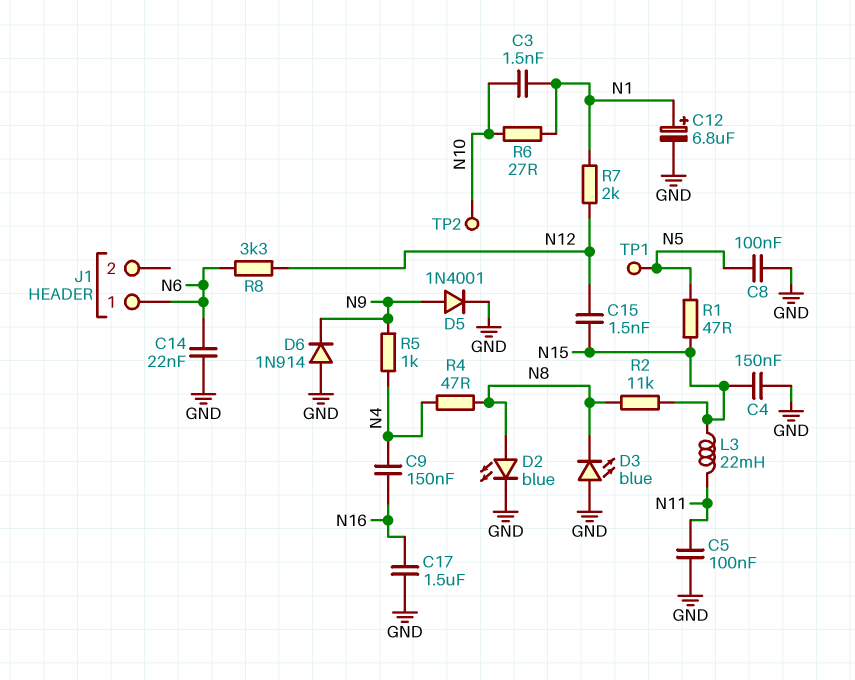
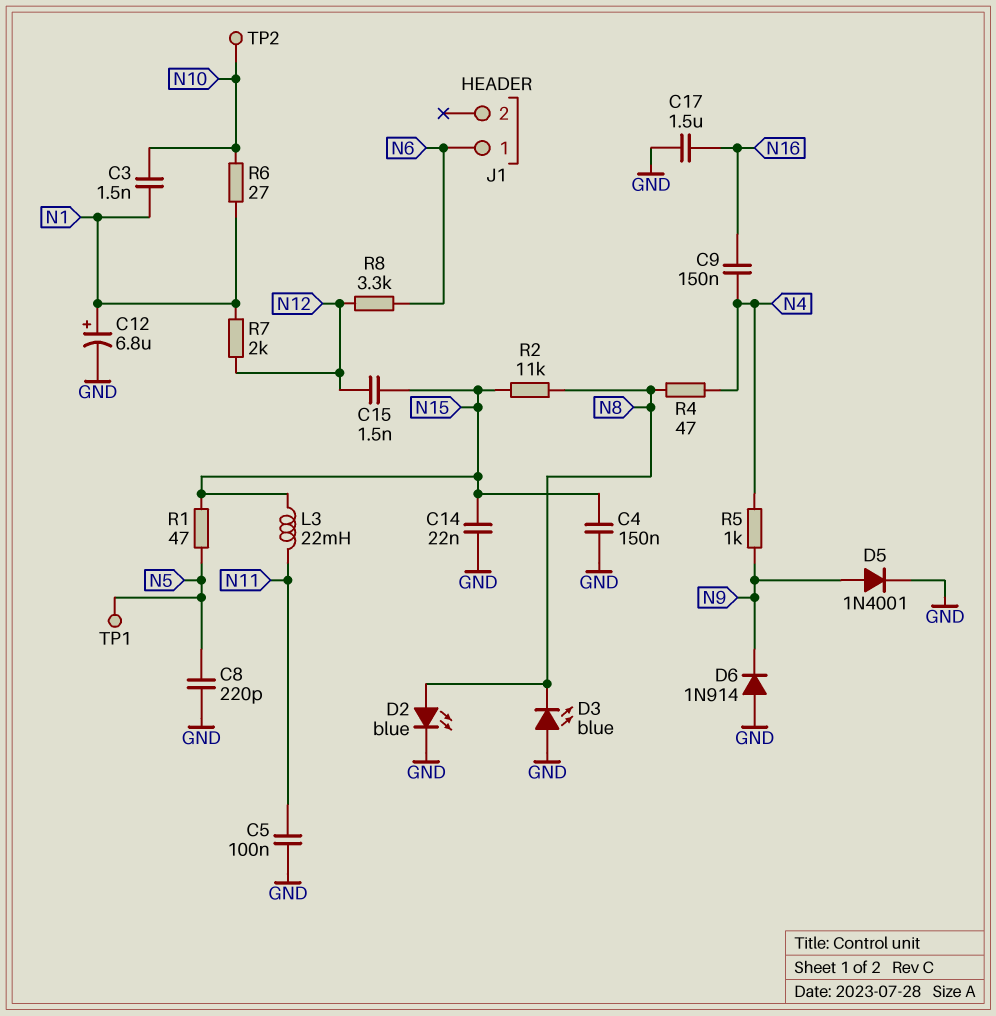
C8: 100nF (GND, N5) -> 220pF (GND, N5)
C14: 22nF (GND, N6) -> 22nF (GND, N15)

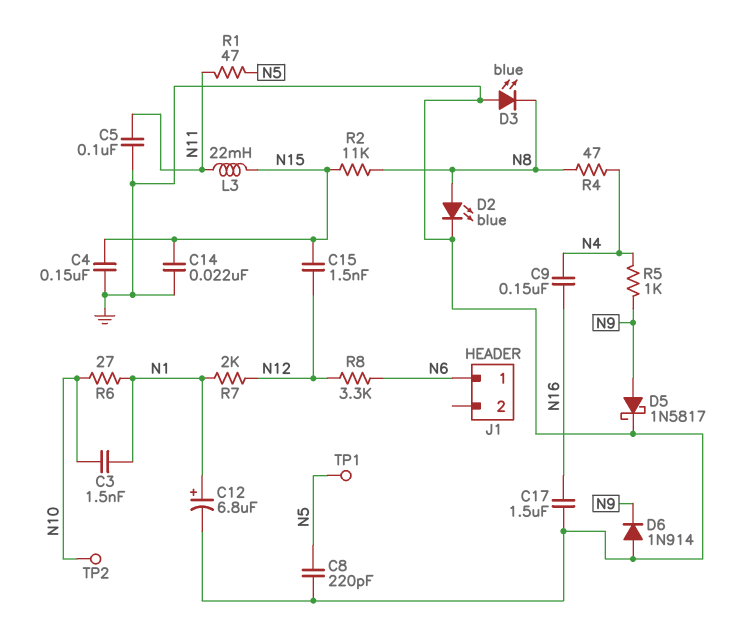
D5: diode 1N4001 (A N9, K GND) -> schottky 1N5817 (A N9, K GND)
R1: 47 (N5, N15) -> 47 (N5, N11)

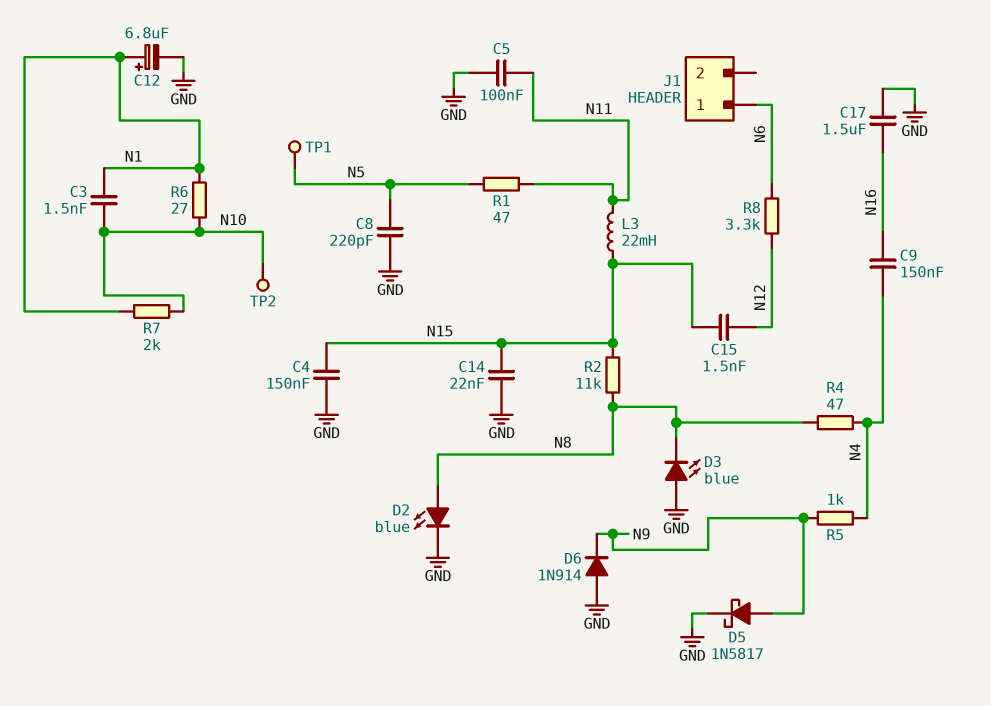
R7: 2k (N1, N12) -> 2k (N1, N10)

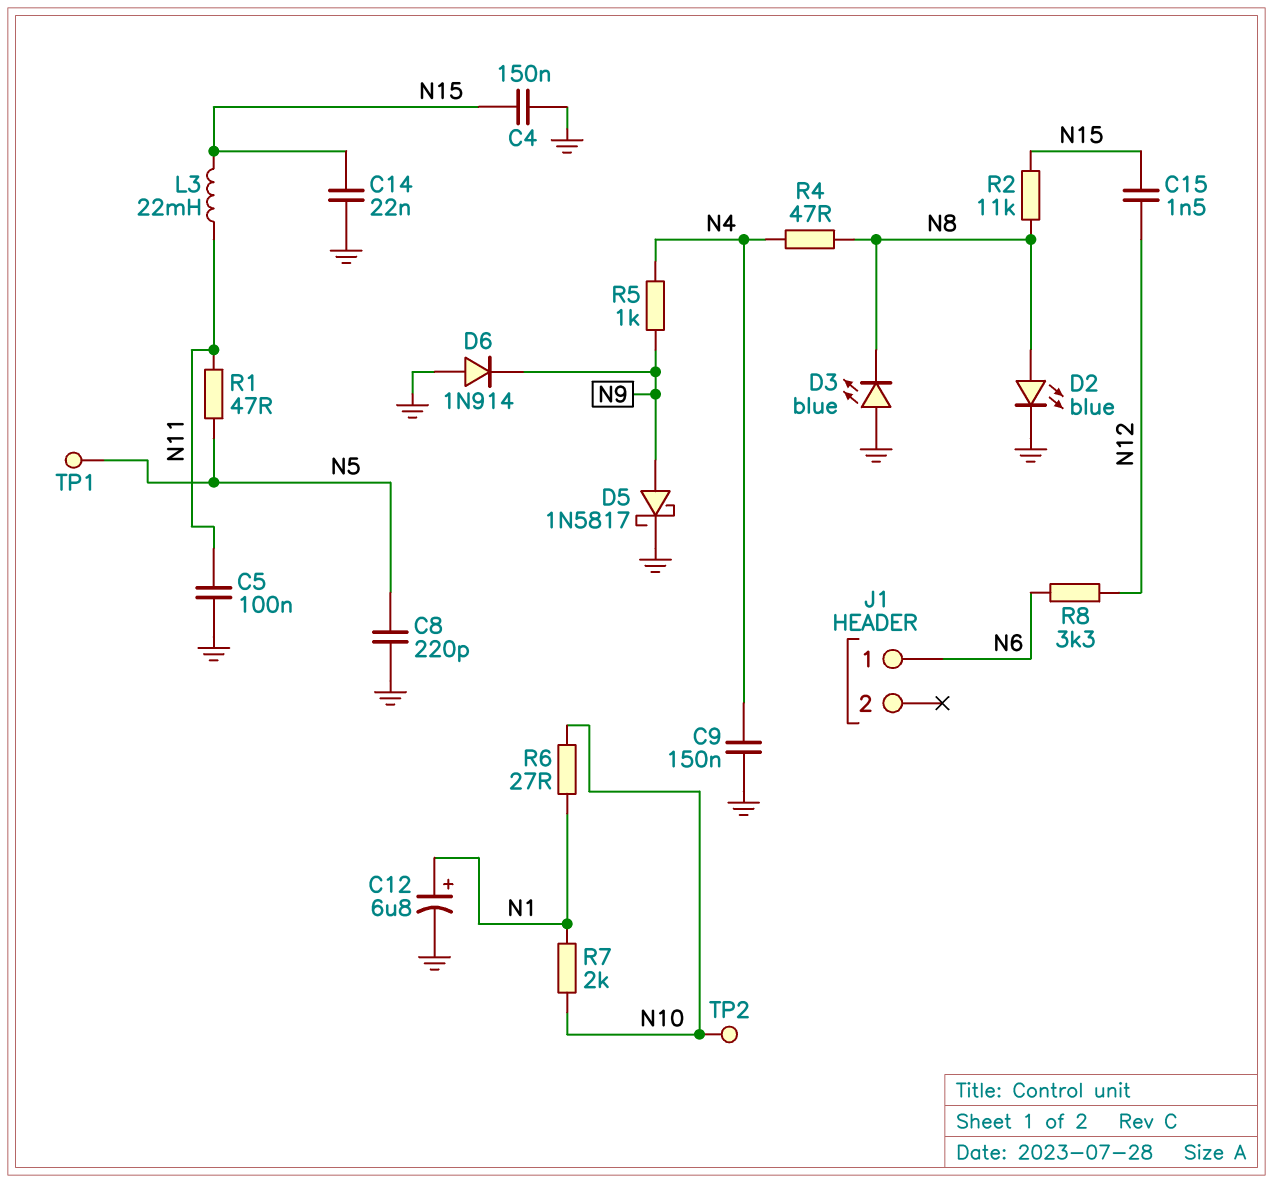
C3: 1.5nF (N1, N10) -> none
C9: 150nF (N4, N16) -> 150nF (GND, N4)
C17: 1.5uF (GND, N16) -> none

